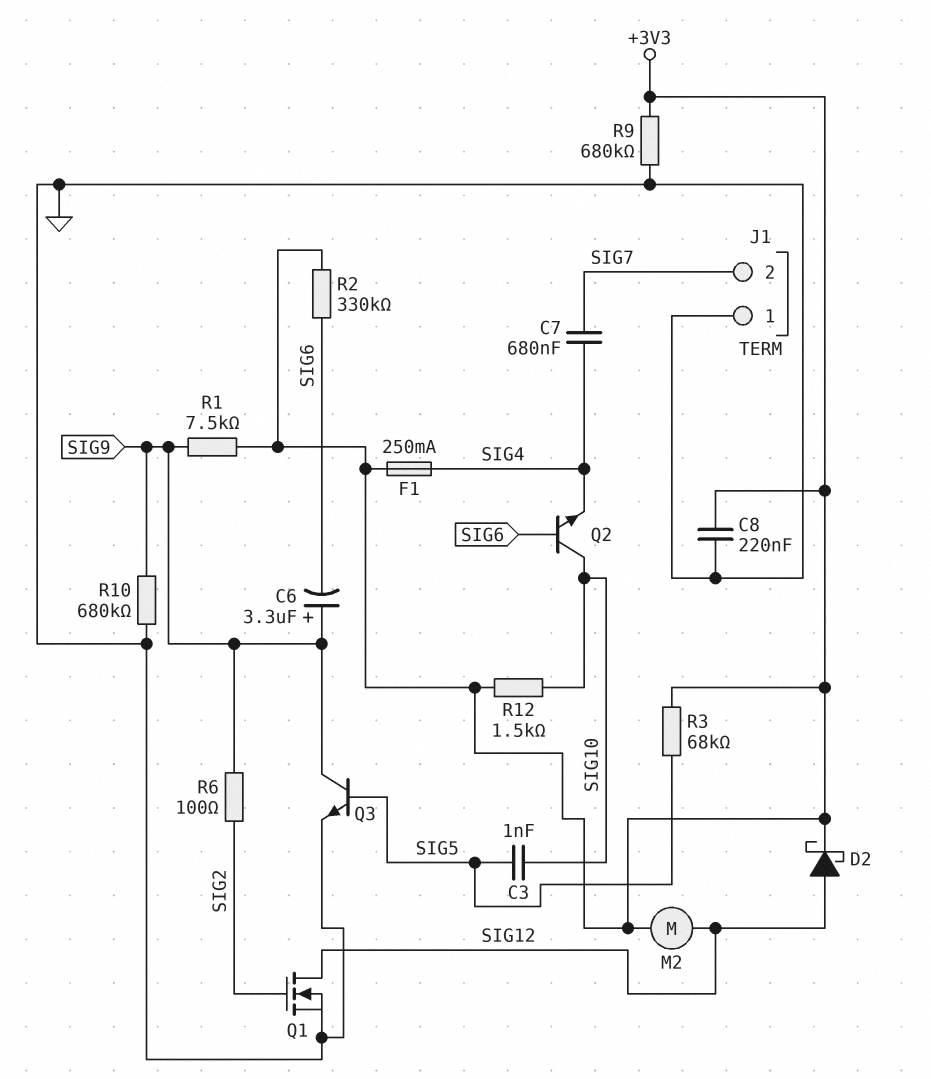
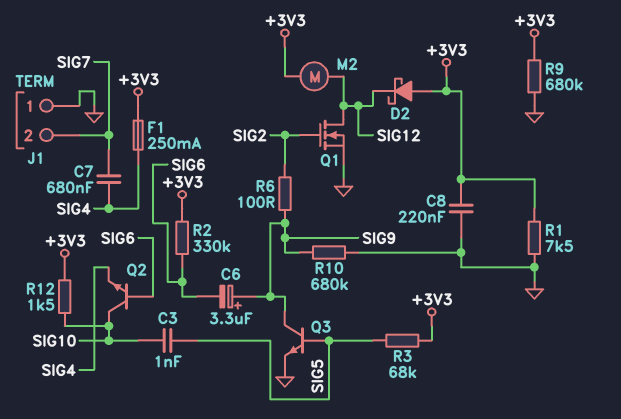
D2: schottky (A SIG12, K +3V3) -> schottky (A +3V3, K SIG12)
R1: 7.5k (+3V3, SIG9) -> 7.5k (+3V3, GND)

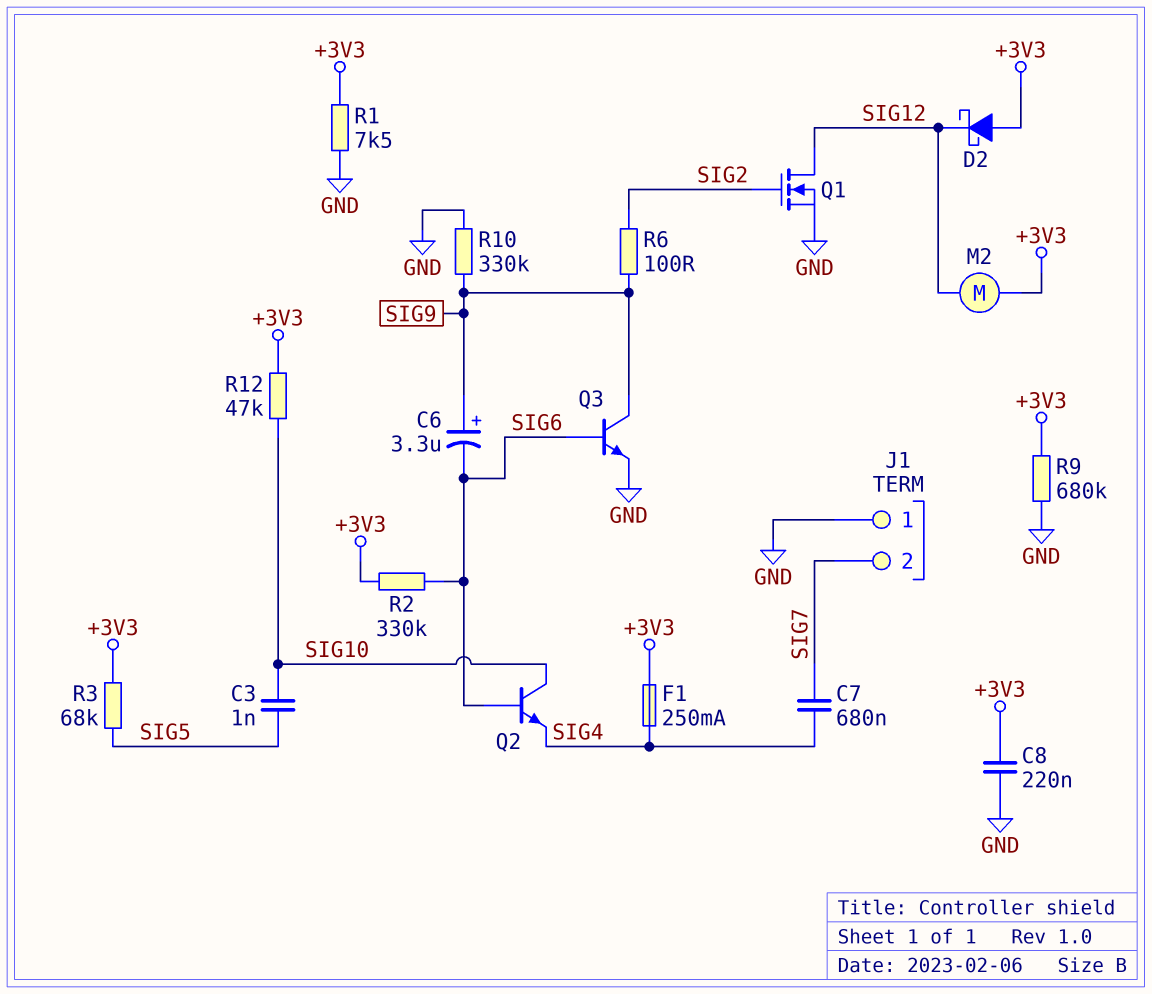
Q3: NPN (B SIG5, C SIG9, E GND) -> NPN (B SIG6, C SIG9, E GND)
R10: 680k (GND, SIG9) -> 330k (GND, SIG9)
R12: 1.5k (+3V3, SIG10) -> 47k (+3V3, SIG10)

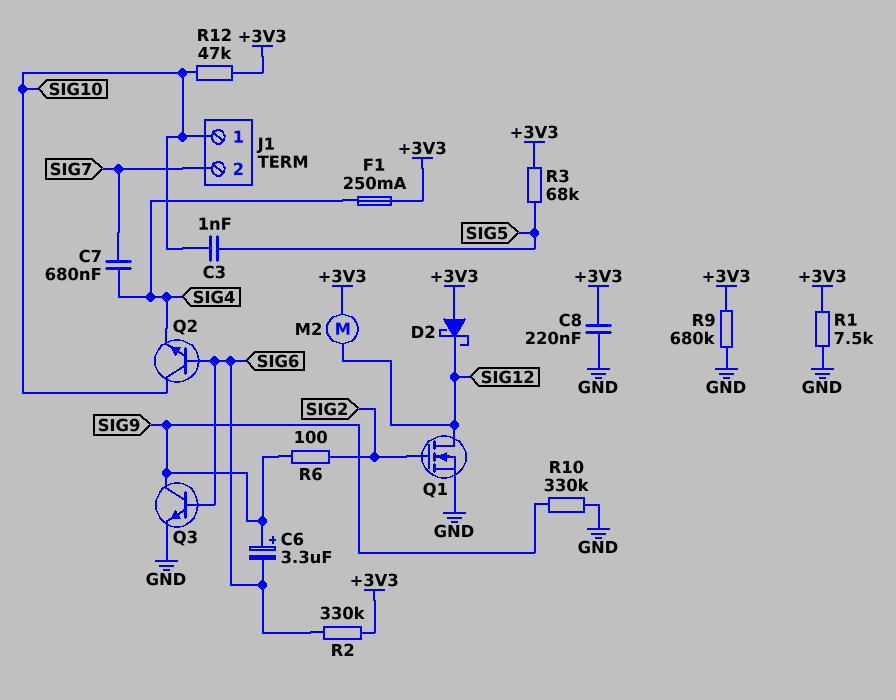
J1 pin 1: GND -> SIG10

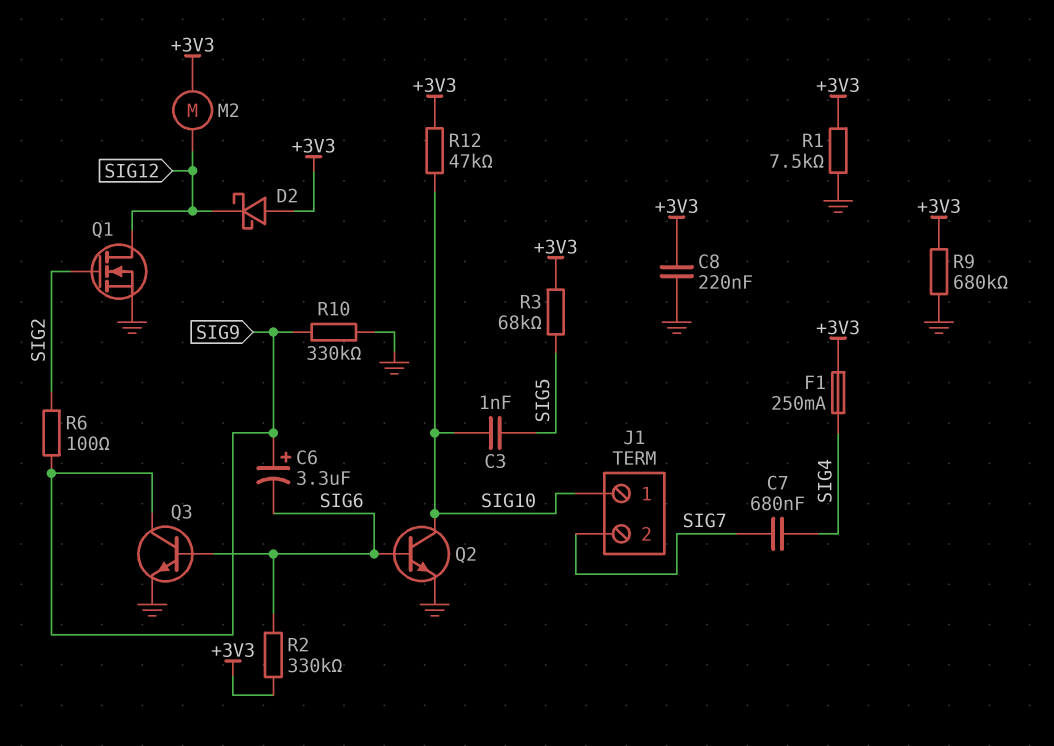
Q2: NPN (B SIG6, C SIG10, E SIG4) -> NPN (B SIG6, C SIG10, E GND)

